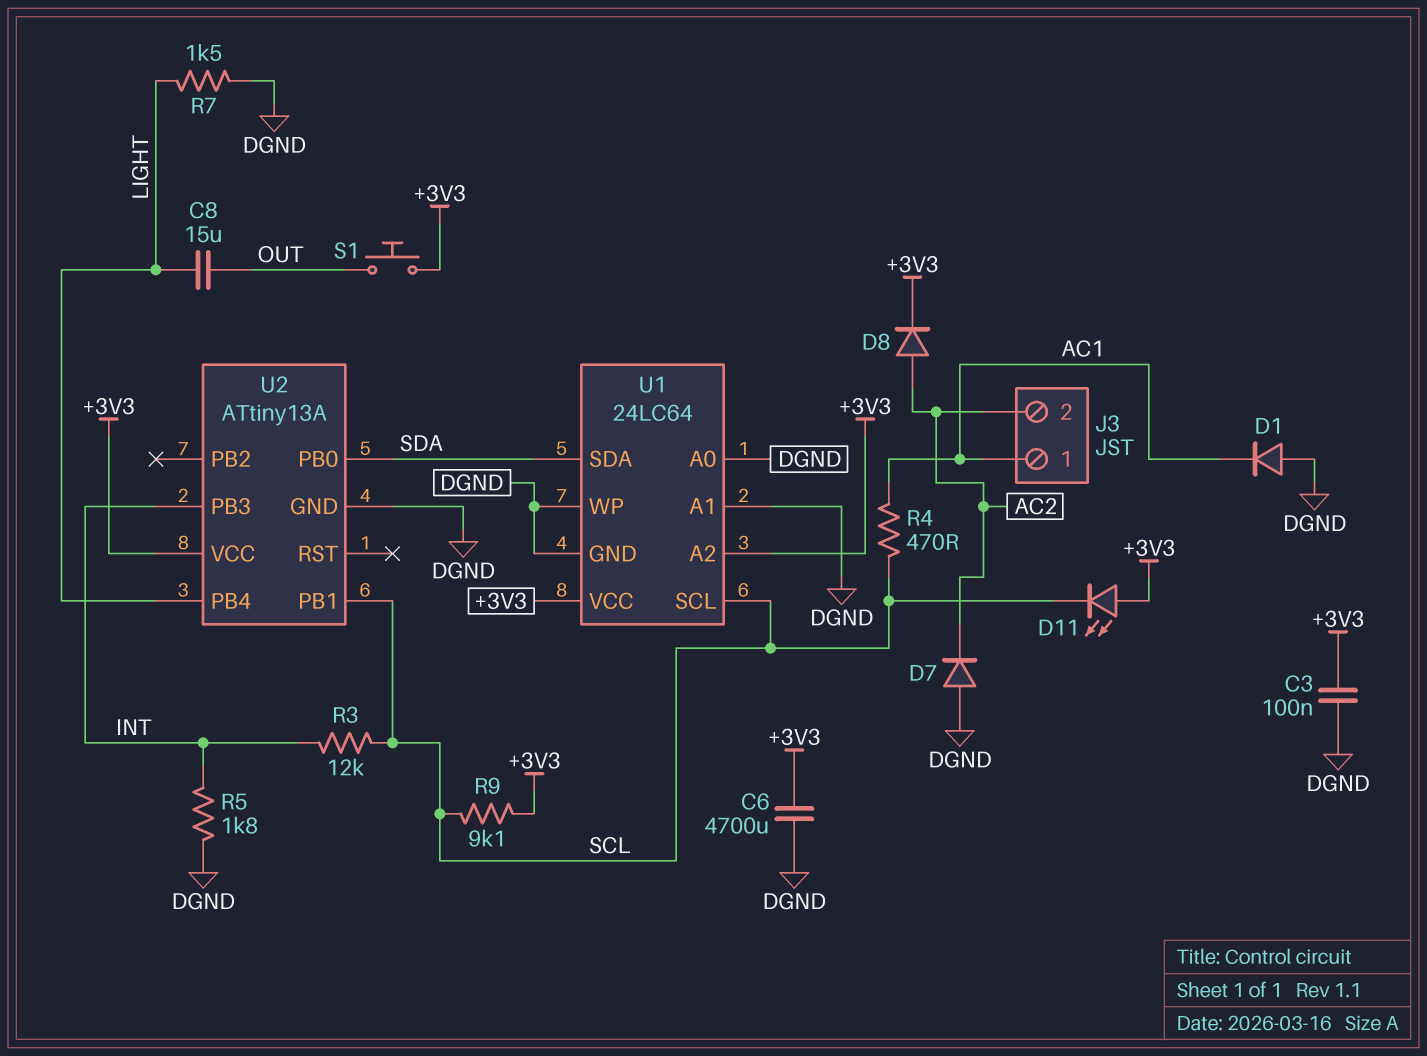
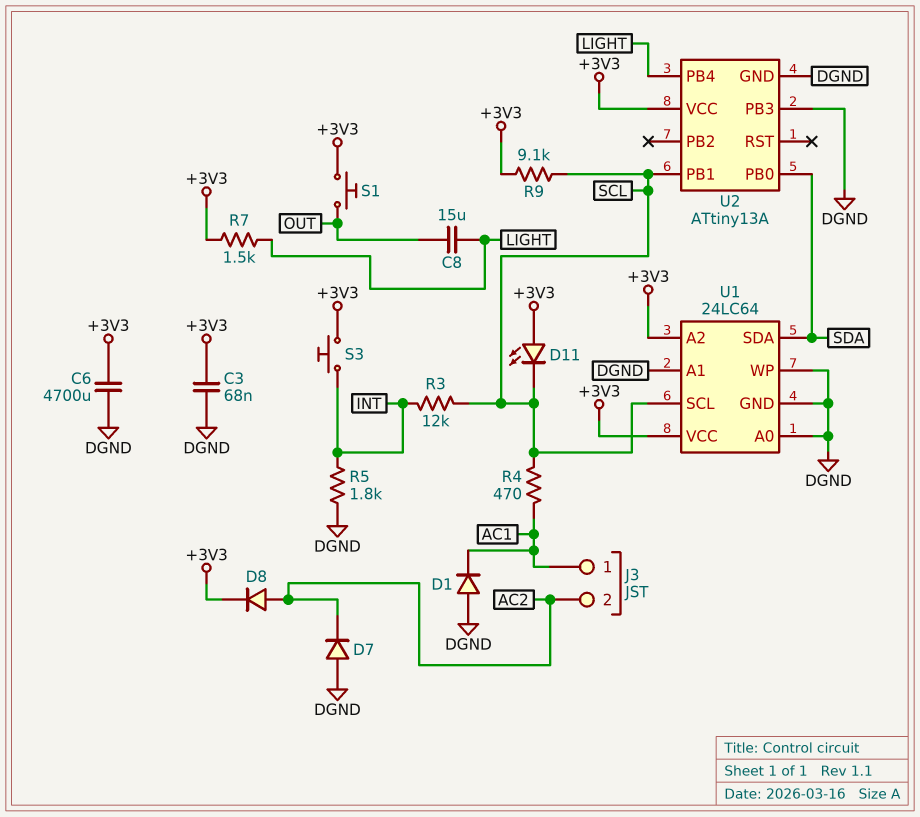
C3: 100nF (+3V3, DGND) -> 68nF (+3V3, DGND)
R7: 1.5k (DGND, LIGHT) -> 1.5k (+3V3, LIGHT)
S3: none -> button (+3V3, INT)
U2 pin PB3: INT -> DGND

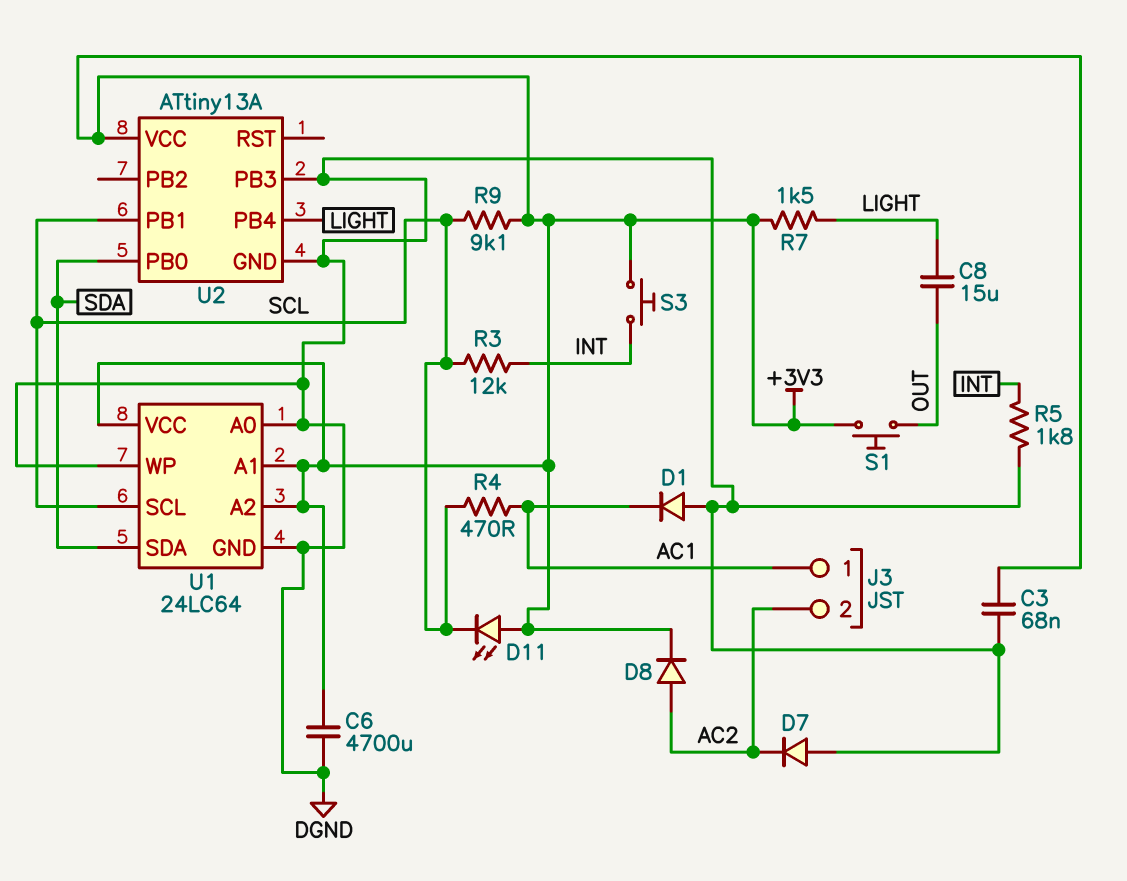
U1 pin A1: DGND -> +3V3

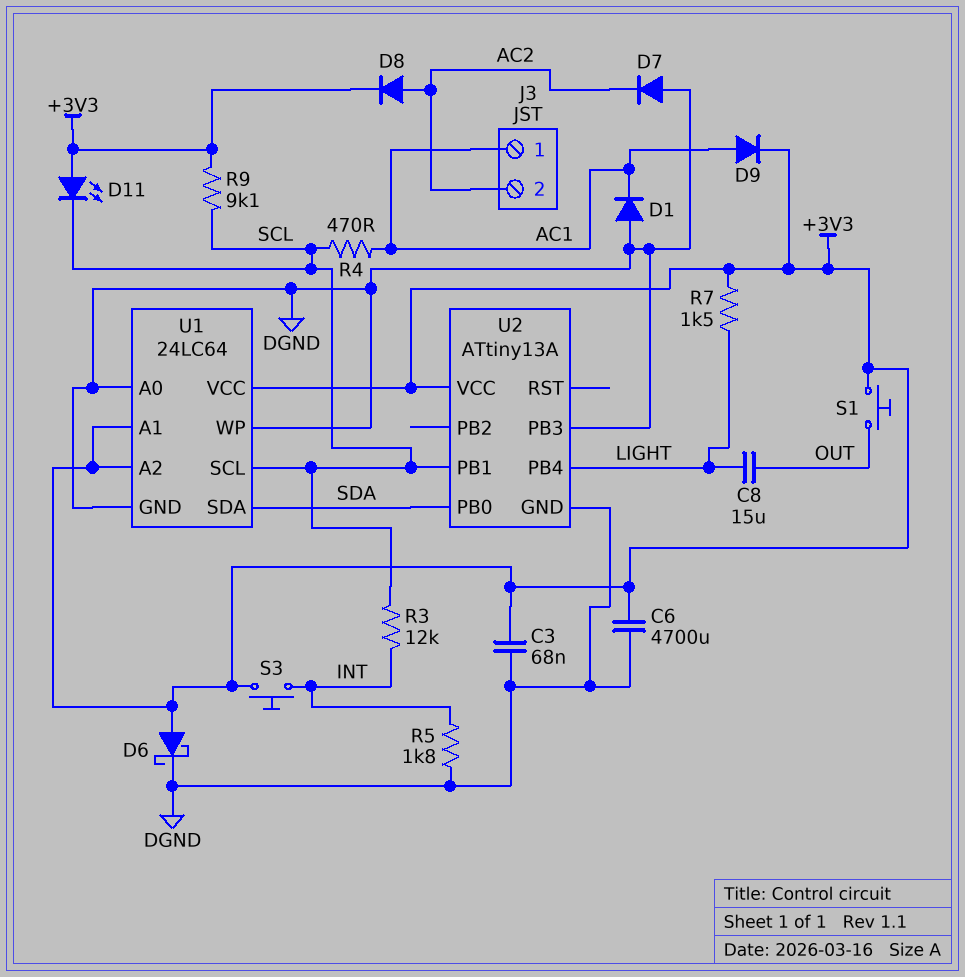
D6: none -> schottky (A +3V3, K DGND)
D9: none -> diode (A AC1, K +3V3)

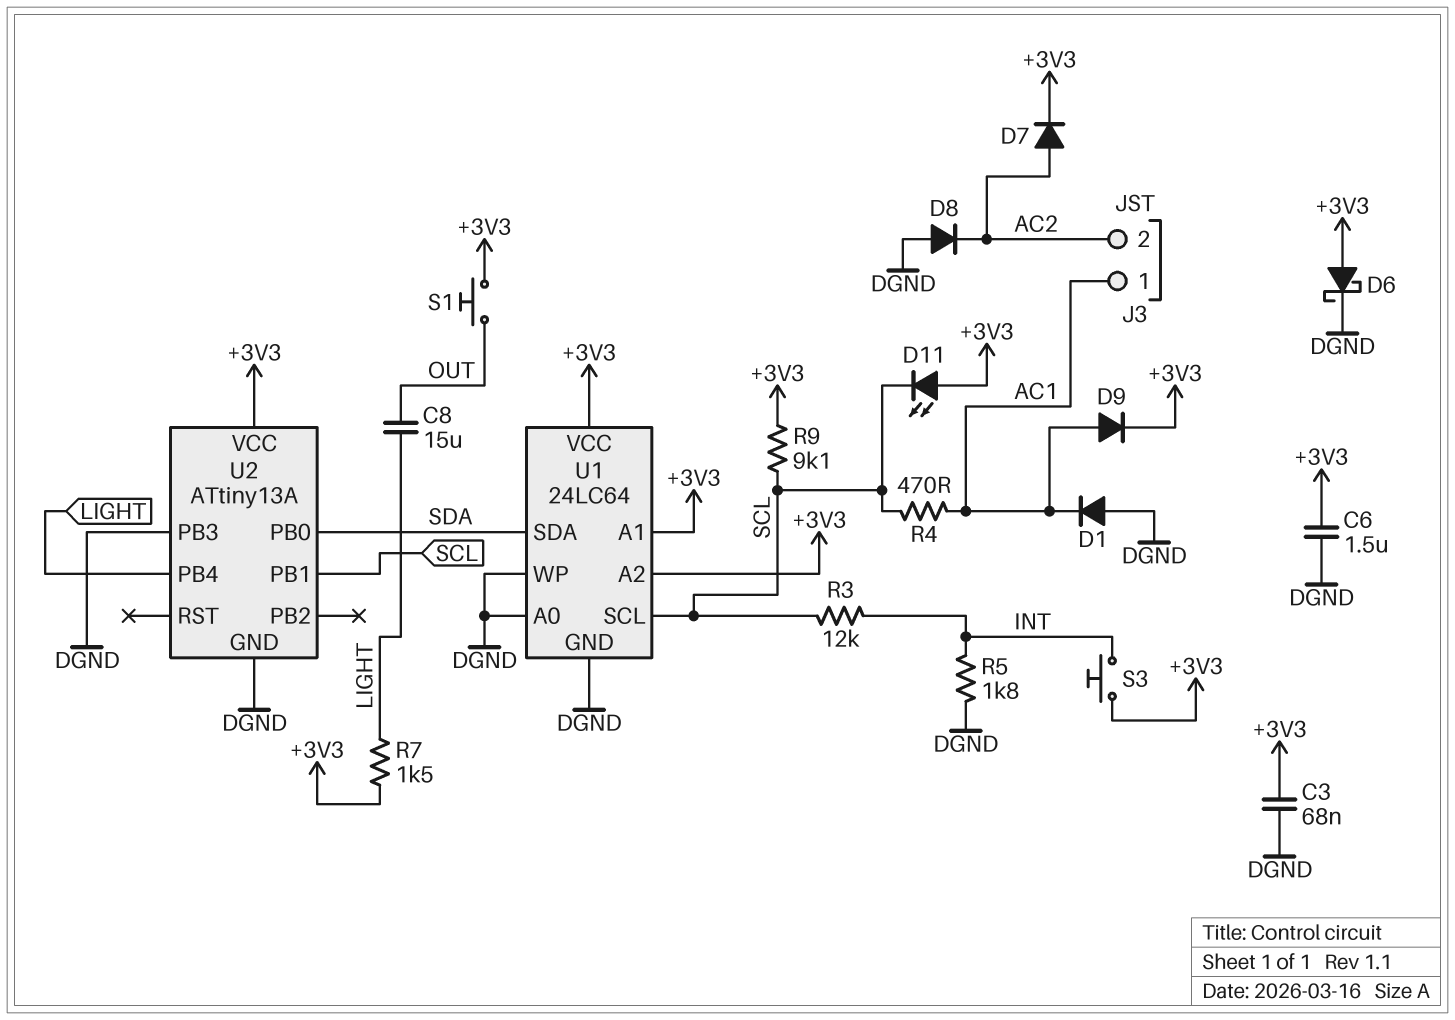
C6: 4700uF (+3V3, DGND) -> 1.5uF (+3V3, DGND)
D7: diode (A DGND, K AC2) -> diode (A AC2, K +3V3)
D8: diode (A AC2, K +3V3) -> diode (A DGND, K AC2)

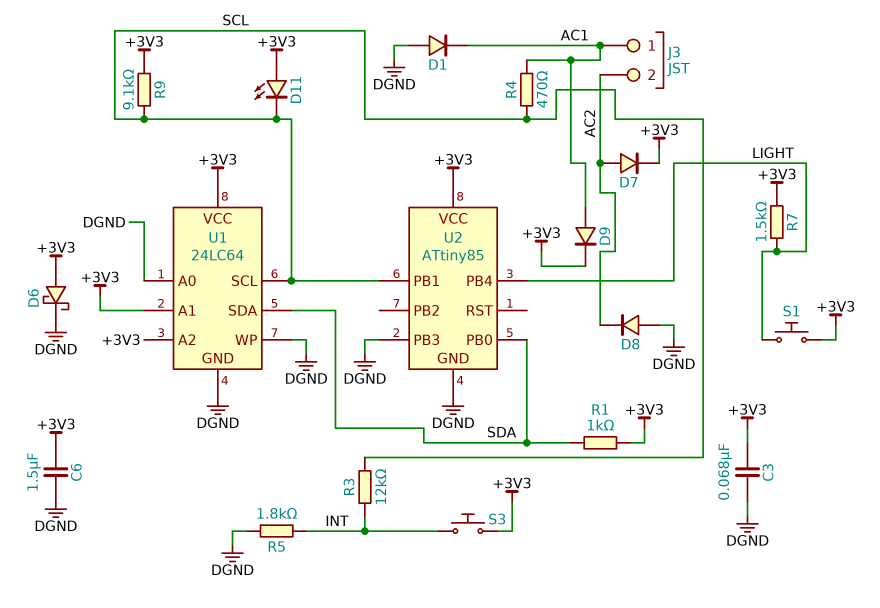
C8: 15uF (LIGHT, OUT) -> none
R1: none -> 1k (+3V3, SDA)
S1: button (+3V3, OUT) -> button (+3V3, LIGHT)
U2: ATtiny13A -> ATtiny85

